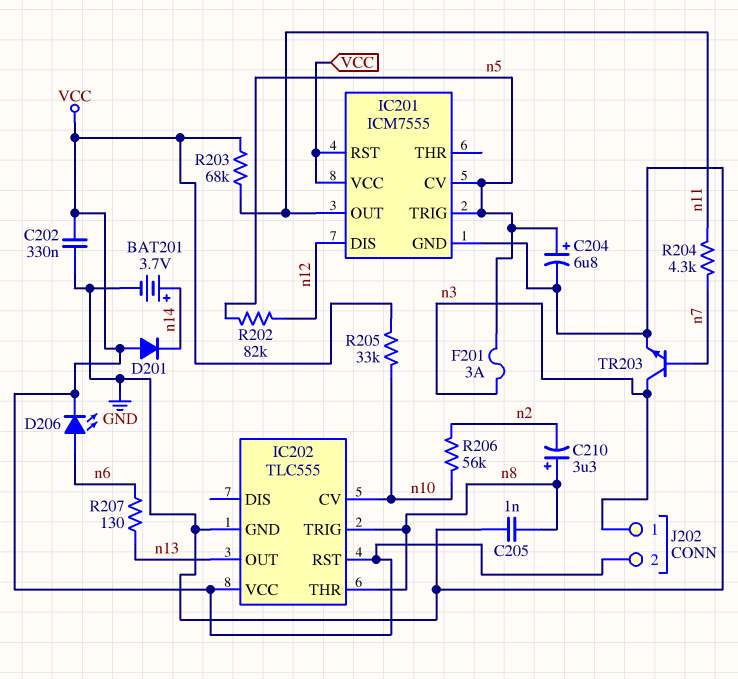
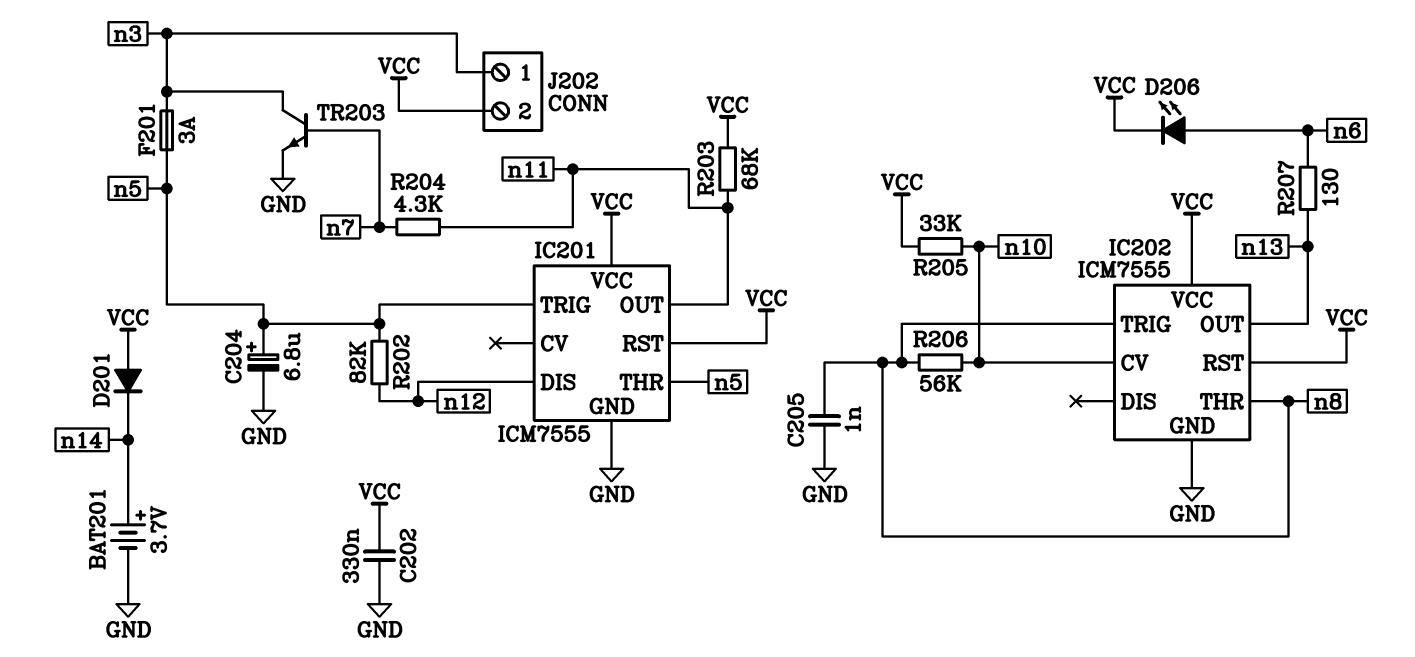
C210: 3.3uF (plus n8, minus n2) -> none
IC201 pin CV: n5 -> none
IC201 pin THR: none -> n5
IC202: TLC555 -> ICM7555
R206: 56k (n2, n10) -> 56k (n8, n10)

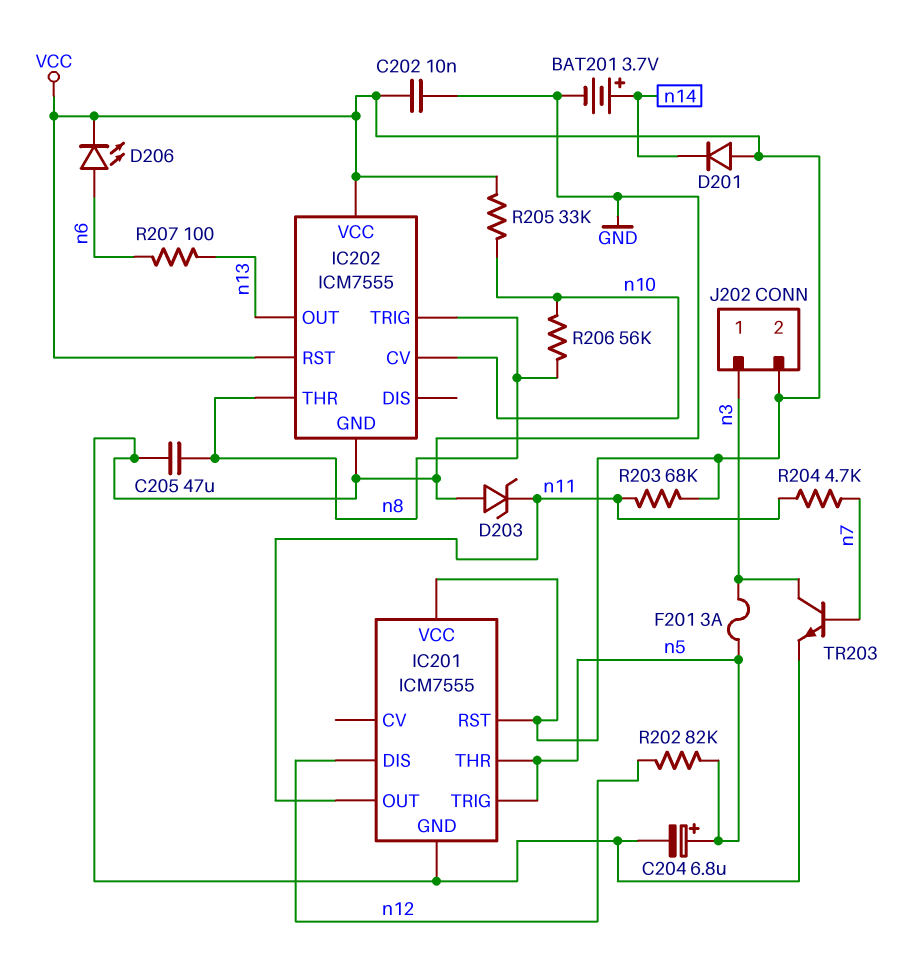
C202: 330nF (GND, VCC) -> 10nF (GND, VCC)
C205: 1nF (GND, n8) -> 47uF (GND, n8)
D203: none -> zener (A GND, K n11)
R204: 4.3k (n7, n11) -> 4.7k (n7, n11)
R207: 130 (n6, n13) -> 100 (n6, n13)

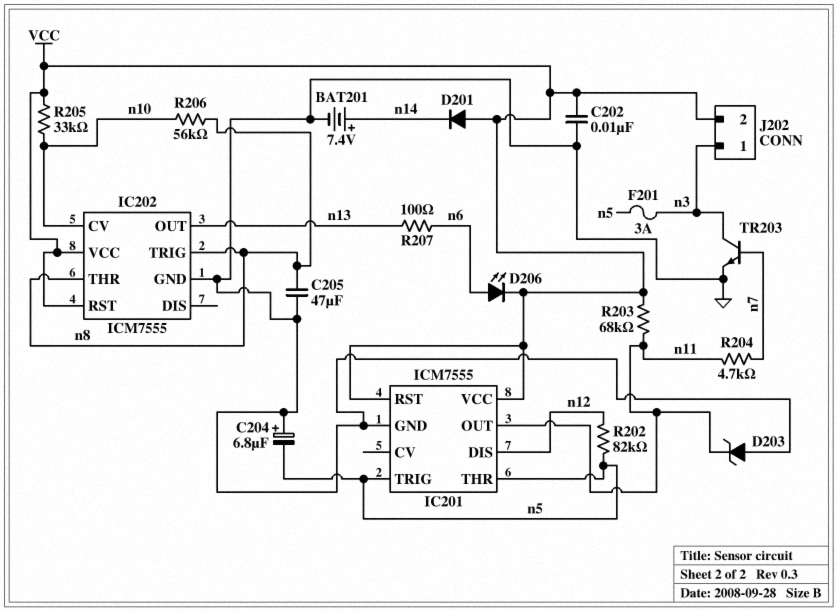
BAT201: 3.7V (plus n14, minus GND) -> 7.4V (plus n14, minus GND)
C204: 6.8uF (plus n5, minus GND) -> 6.8uF (plus GND, minus n5)

